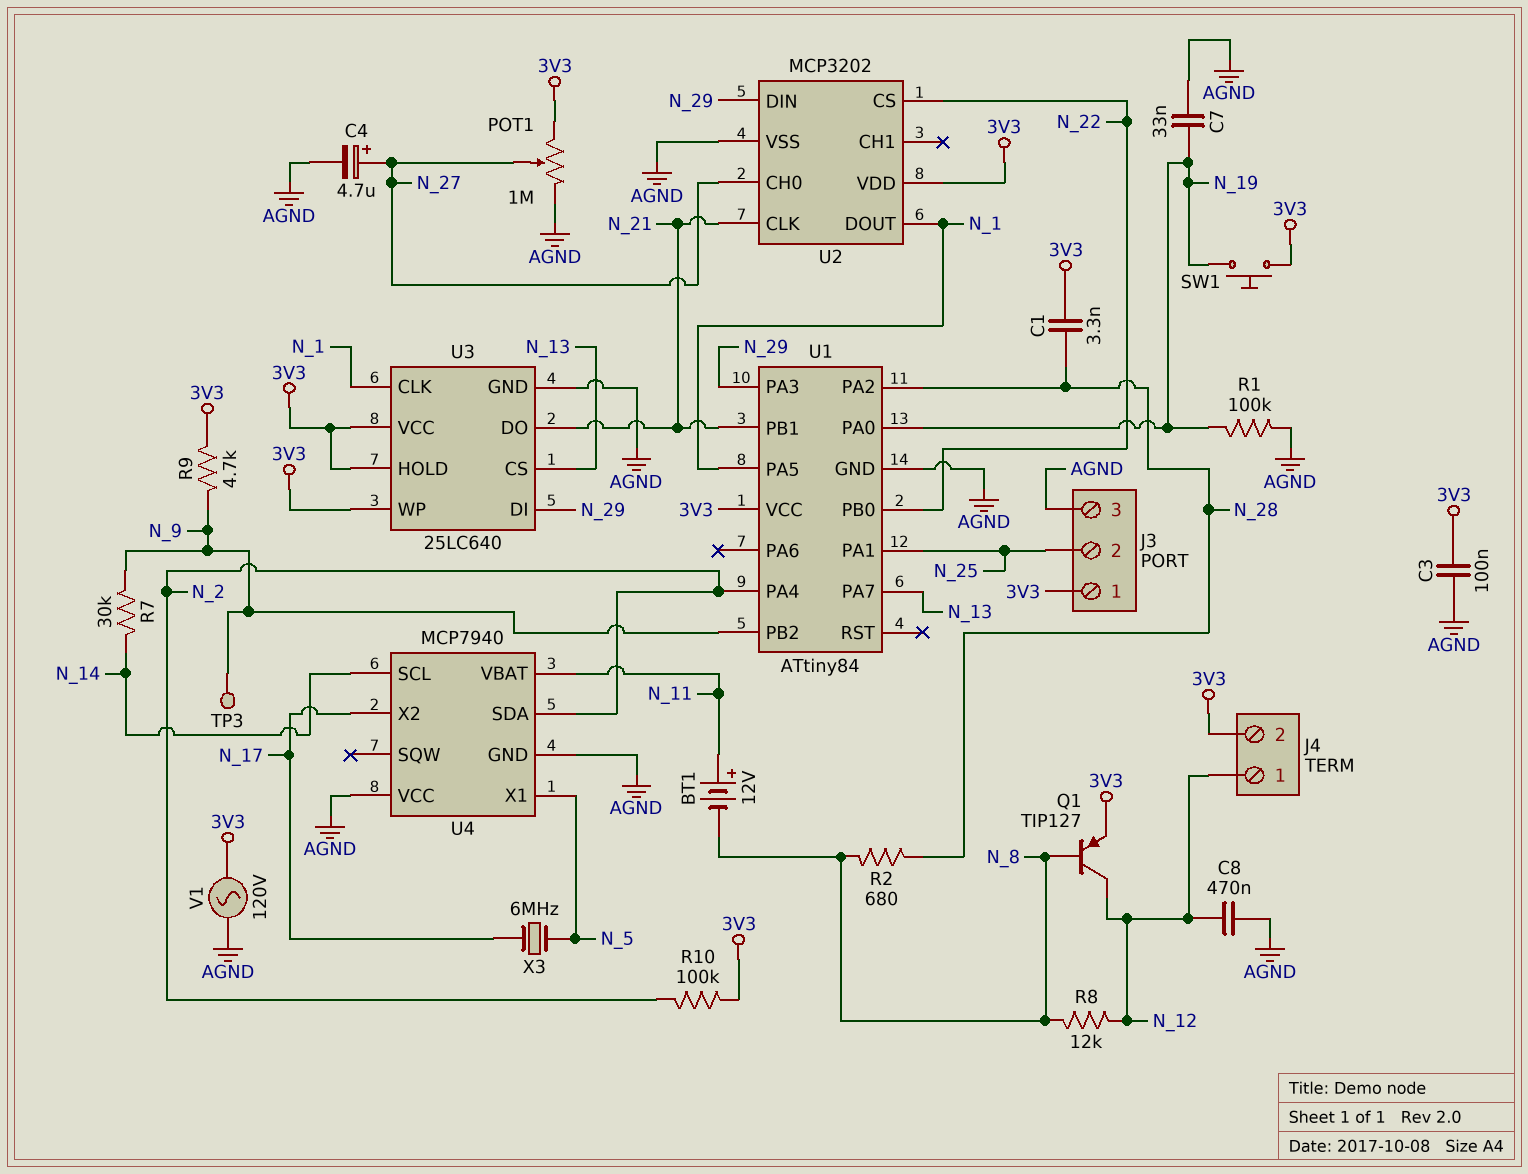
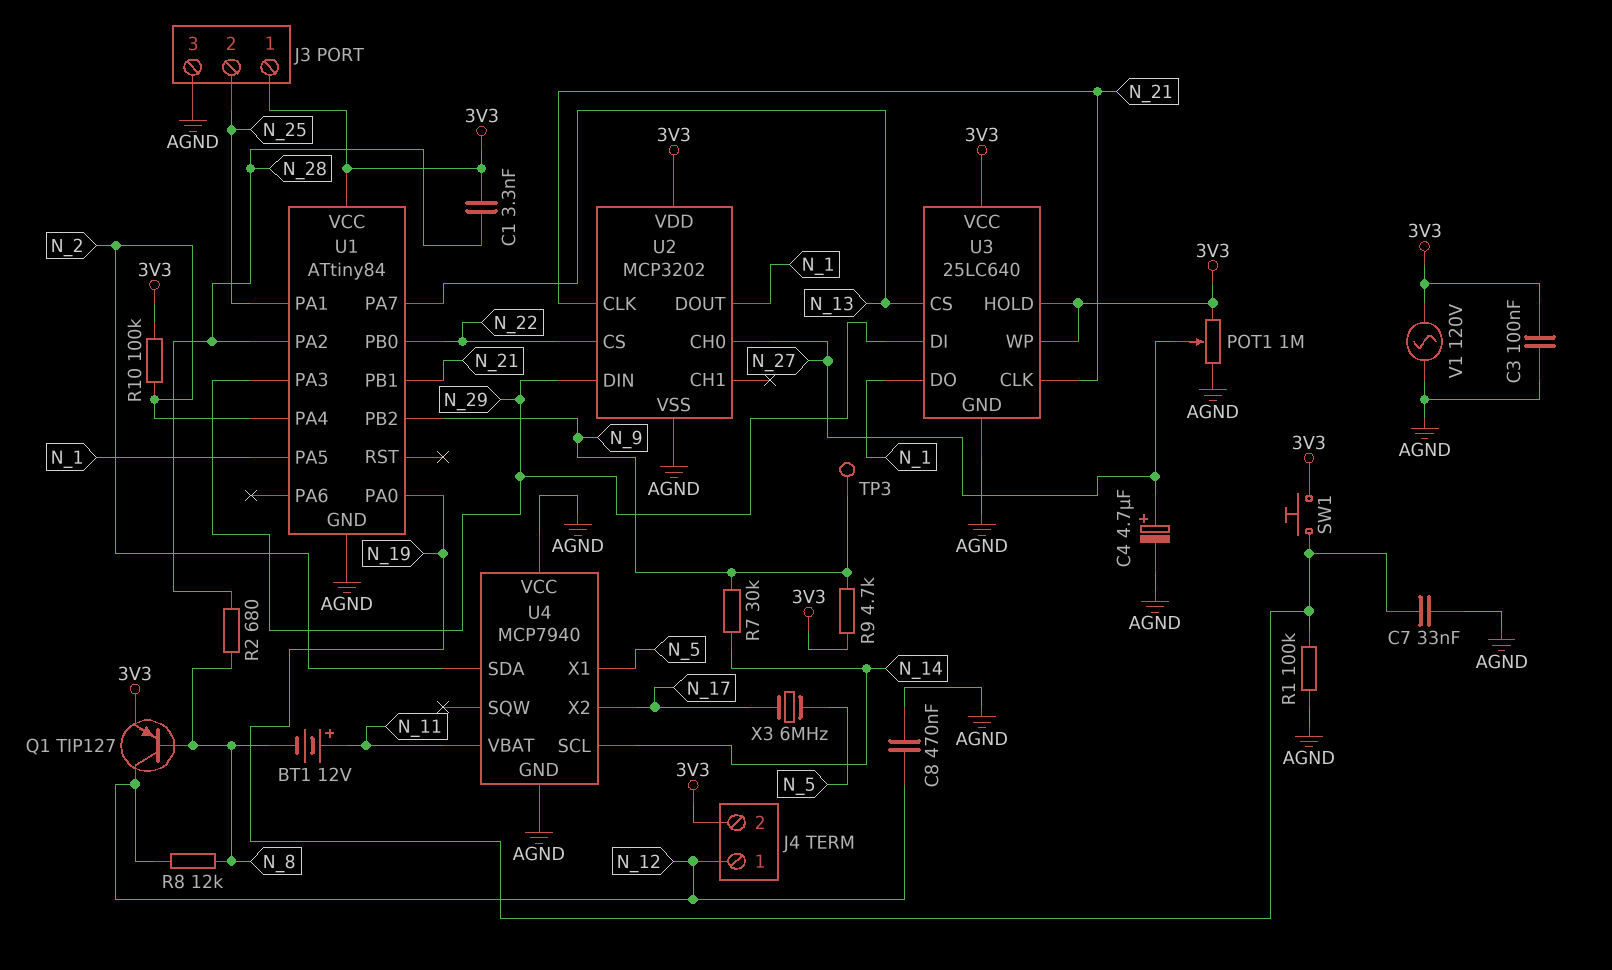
U3 pin CLK: N_1 -> N_21
U3 pin DO: N_21 -> N_1

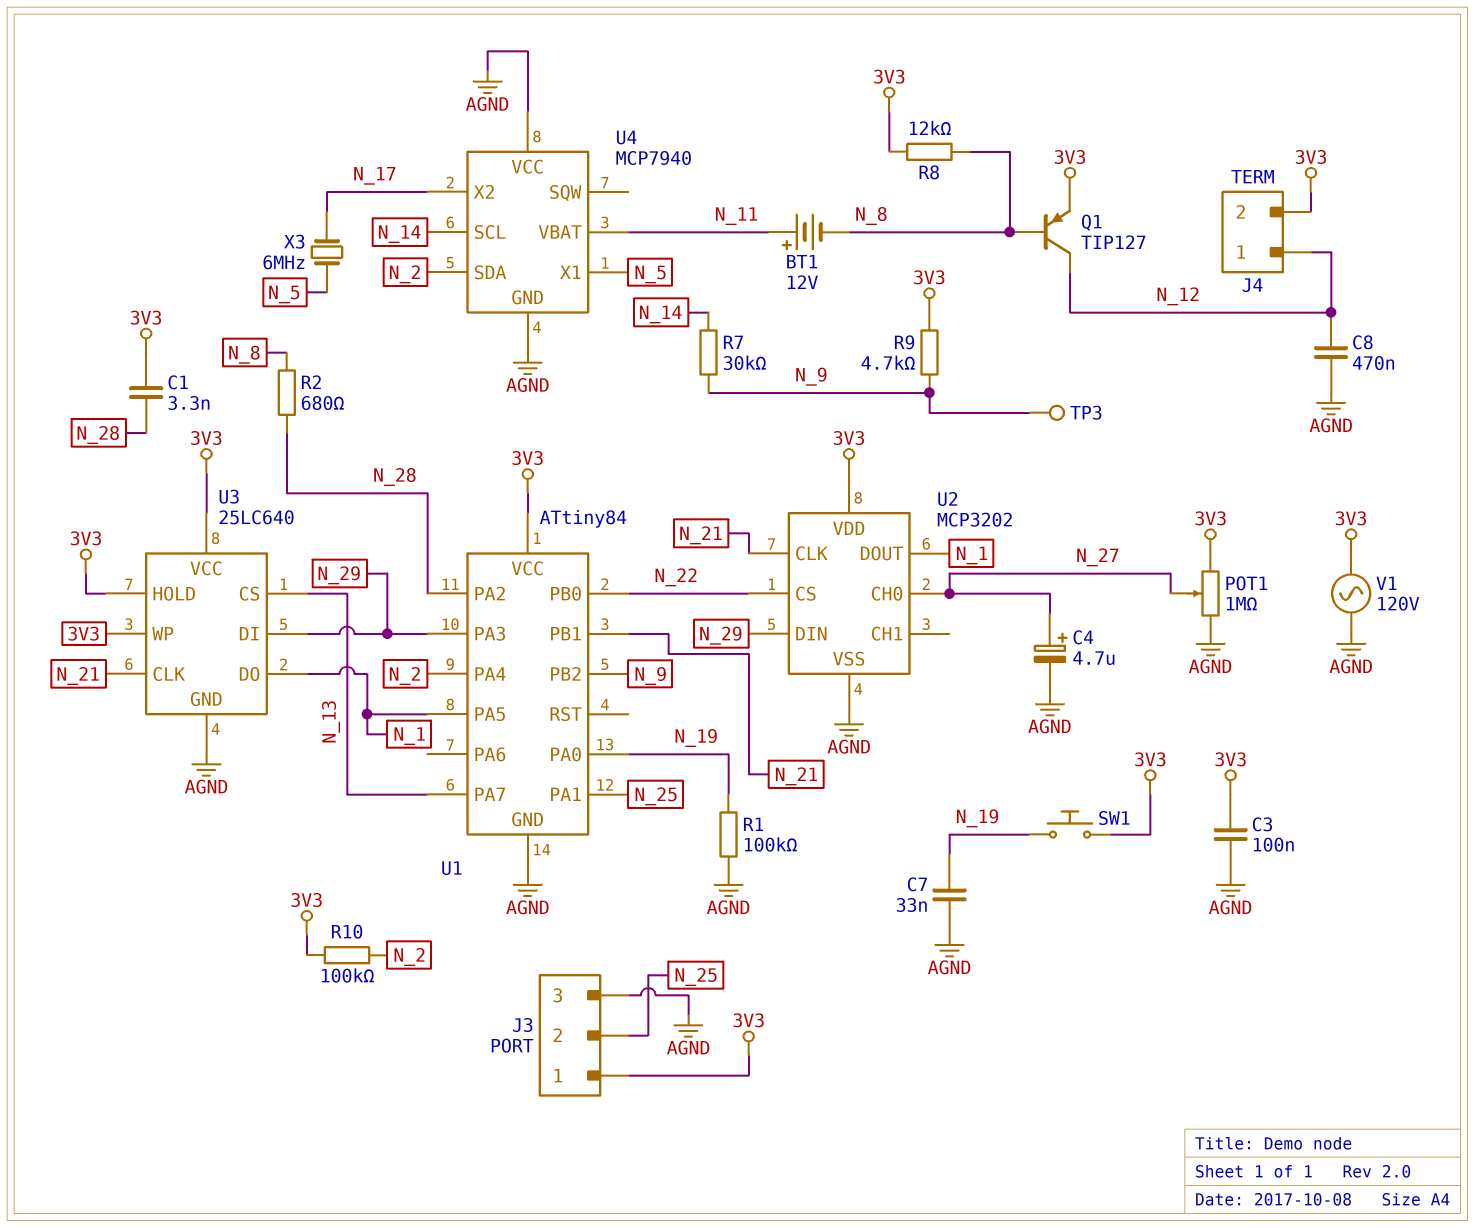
R8: 12k (N_8, N_12) -> 12k (3V3, N_8)

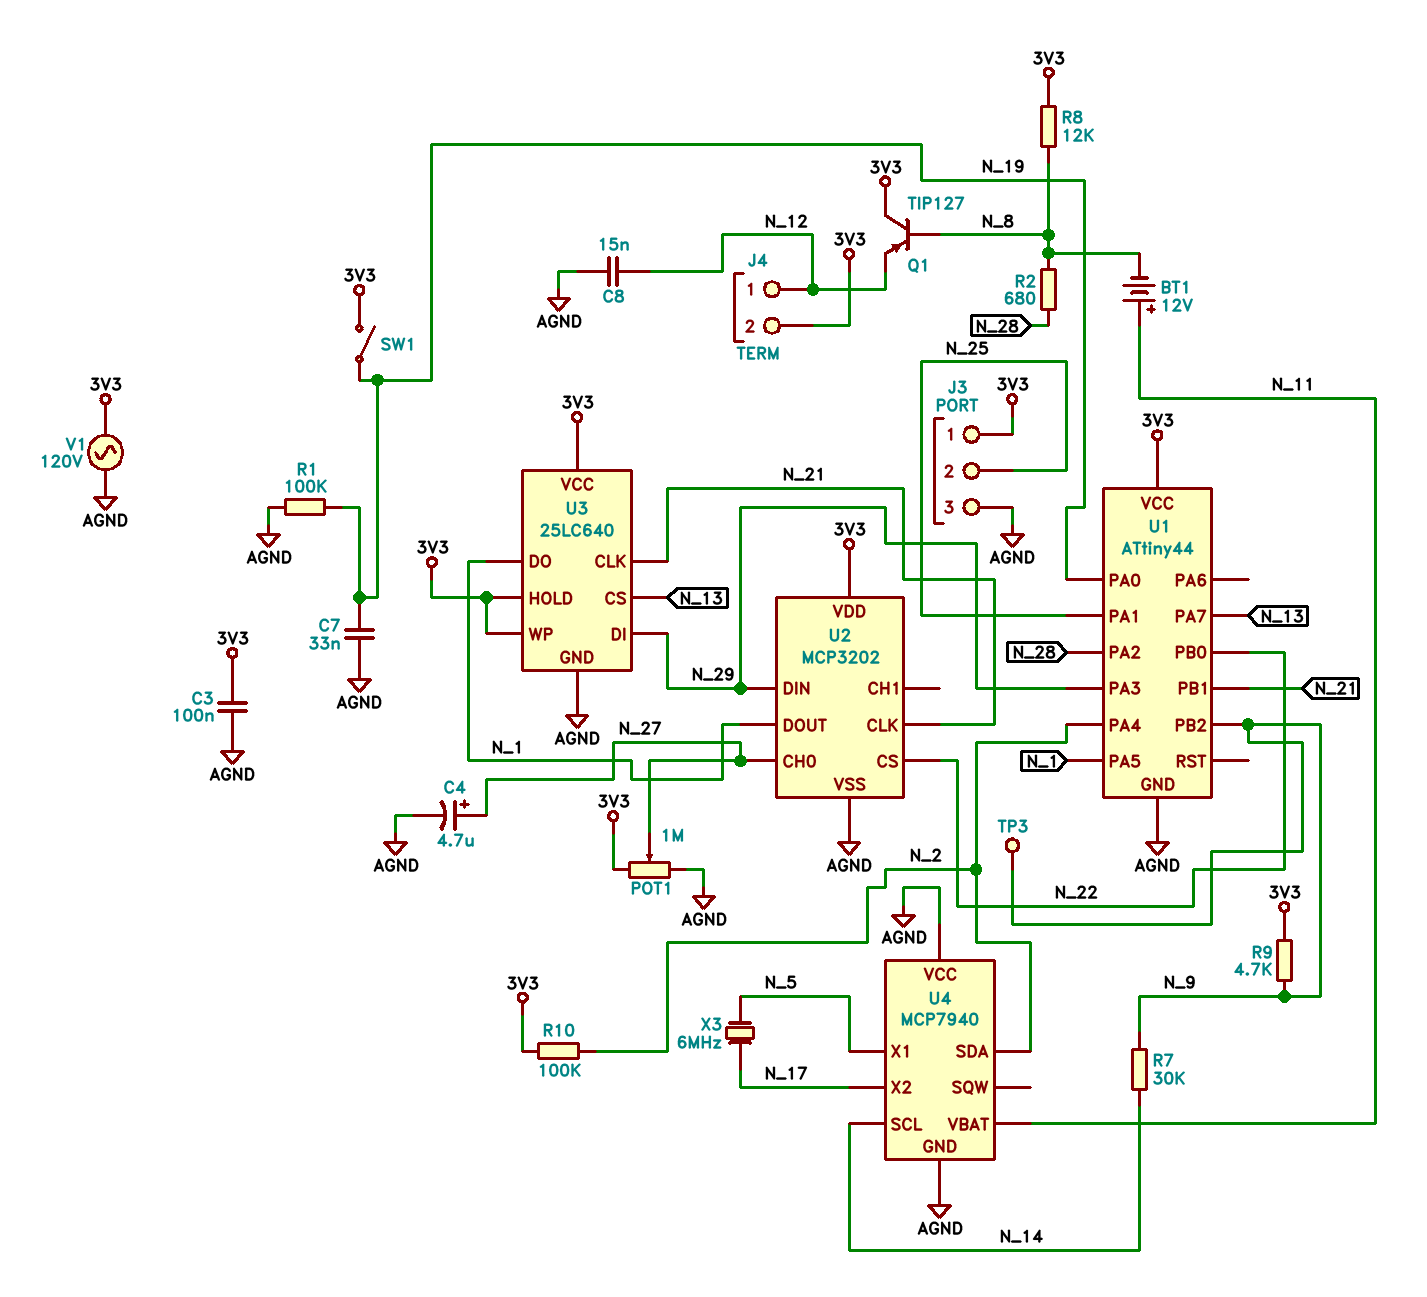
C1: 3.3nF (3V3, N_28) -> none
C8: 470nF (AGND, N_12) -> 15nF (AGND, N_12)
Q1: PNP TIP127 (B N_8, C N_12, E 3V3) -> PNP TIP127 (B N_8, C 3V3, E N_12)
SW1: button (3V3, N_19) -> switch (3V3, N_19)
U1: ATtiny84 -> ATtiny44

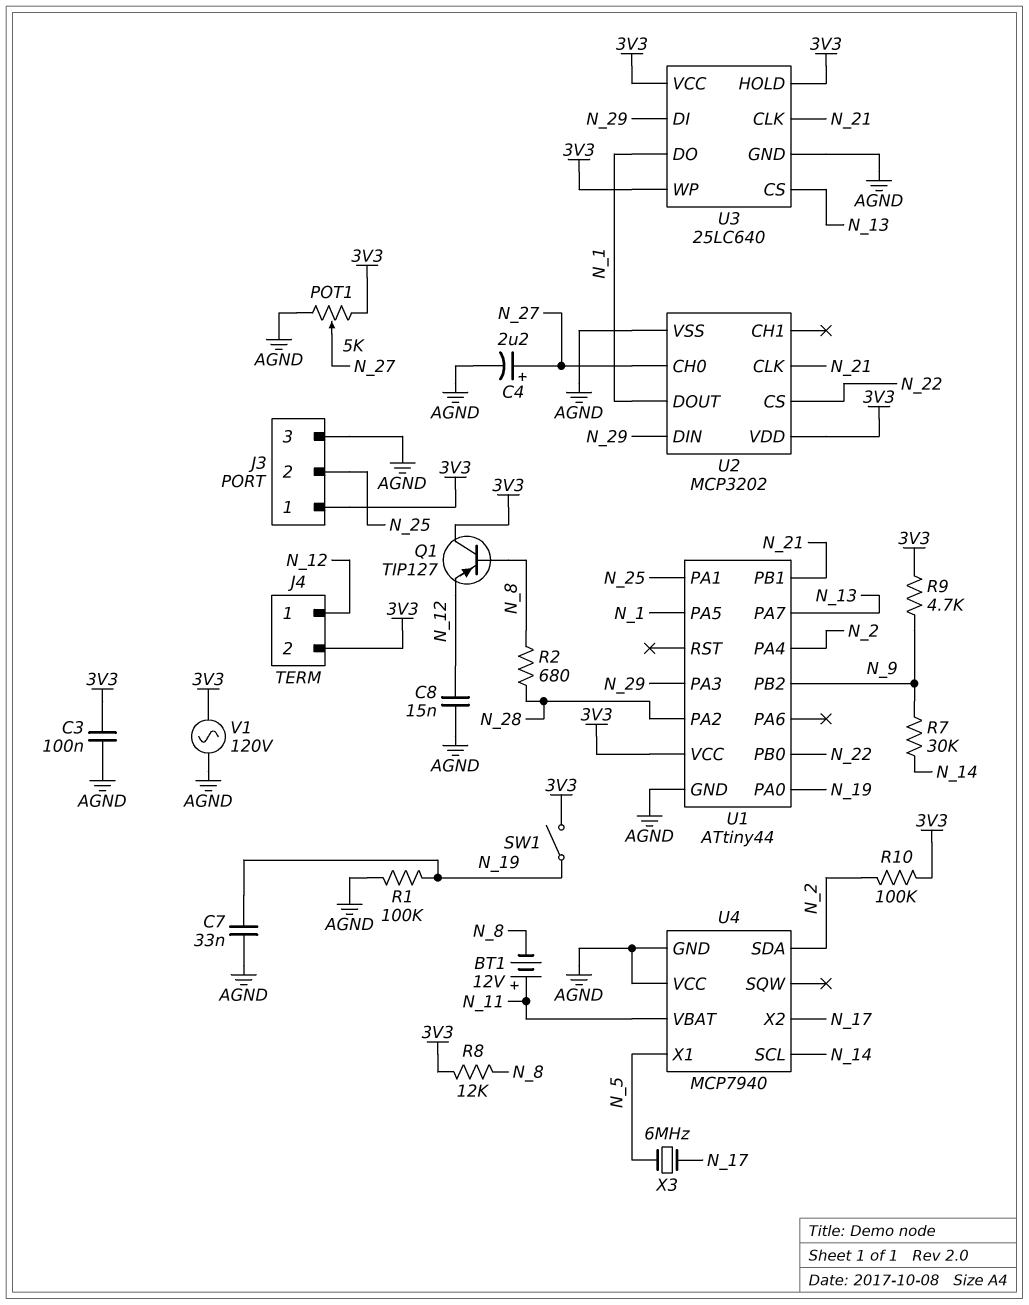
C4: 4.7uF (plus N_27, minus AGND) -> 2.2uF (plus N_27, minus AGND)
POT1: 1M (3V3, AGND, wiper N_27) -> 5k (3V3, AGND, wiper N_27)
TP3: test point (N_9) -> none

